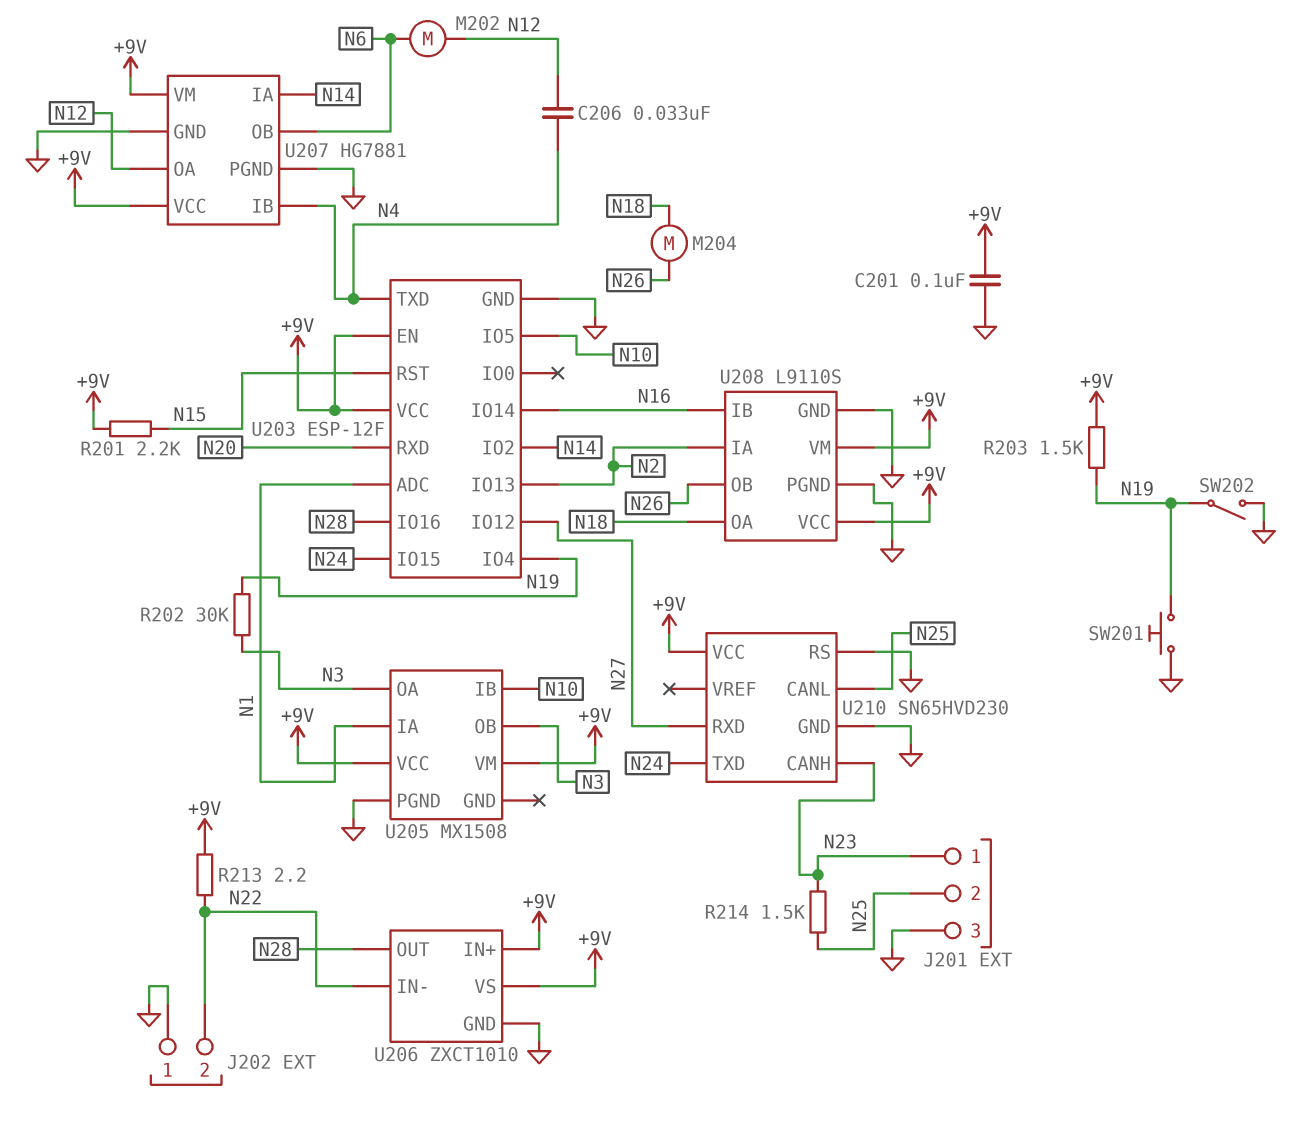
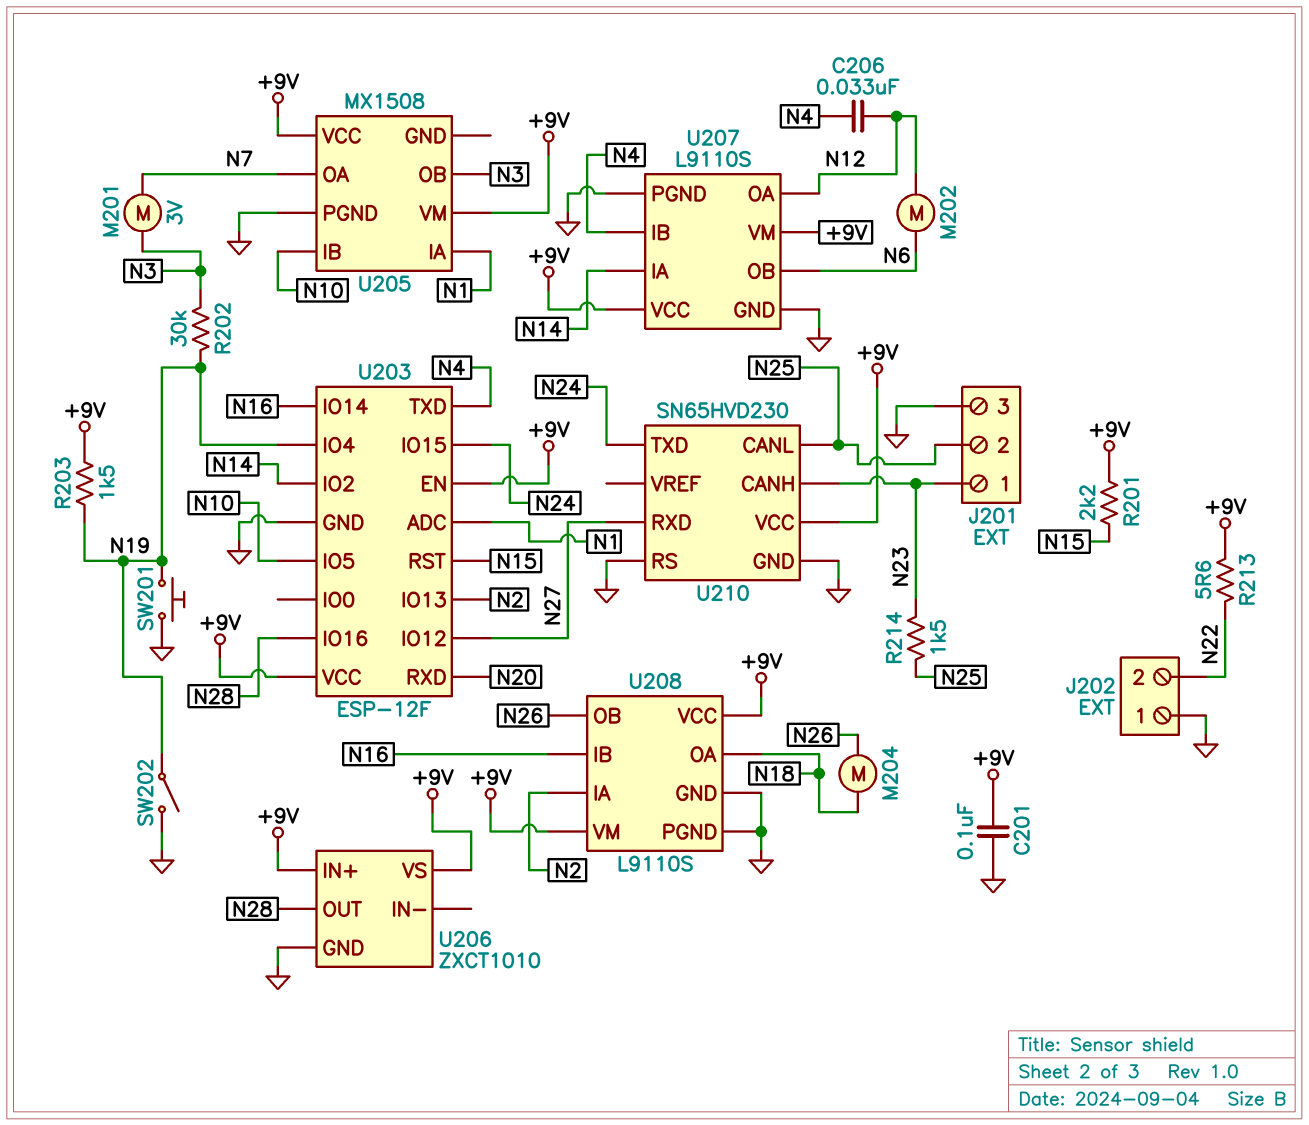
M201: none -> motor 3V (N3, N7)
R213: 2.2 (+9V, N22) -> 5.6 (+9V, N22)
U205 pin OA: N3 -> N7
U206 pin IN-: N22 -> none
U207: HG7881 -> L9110S

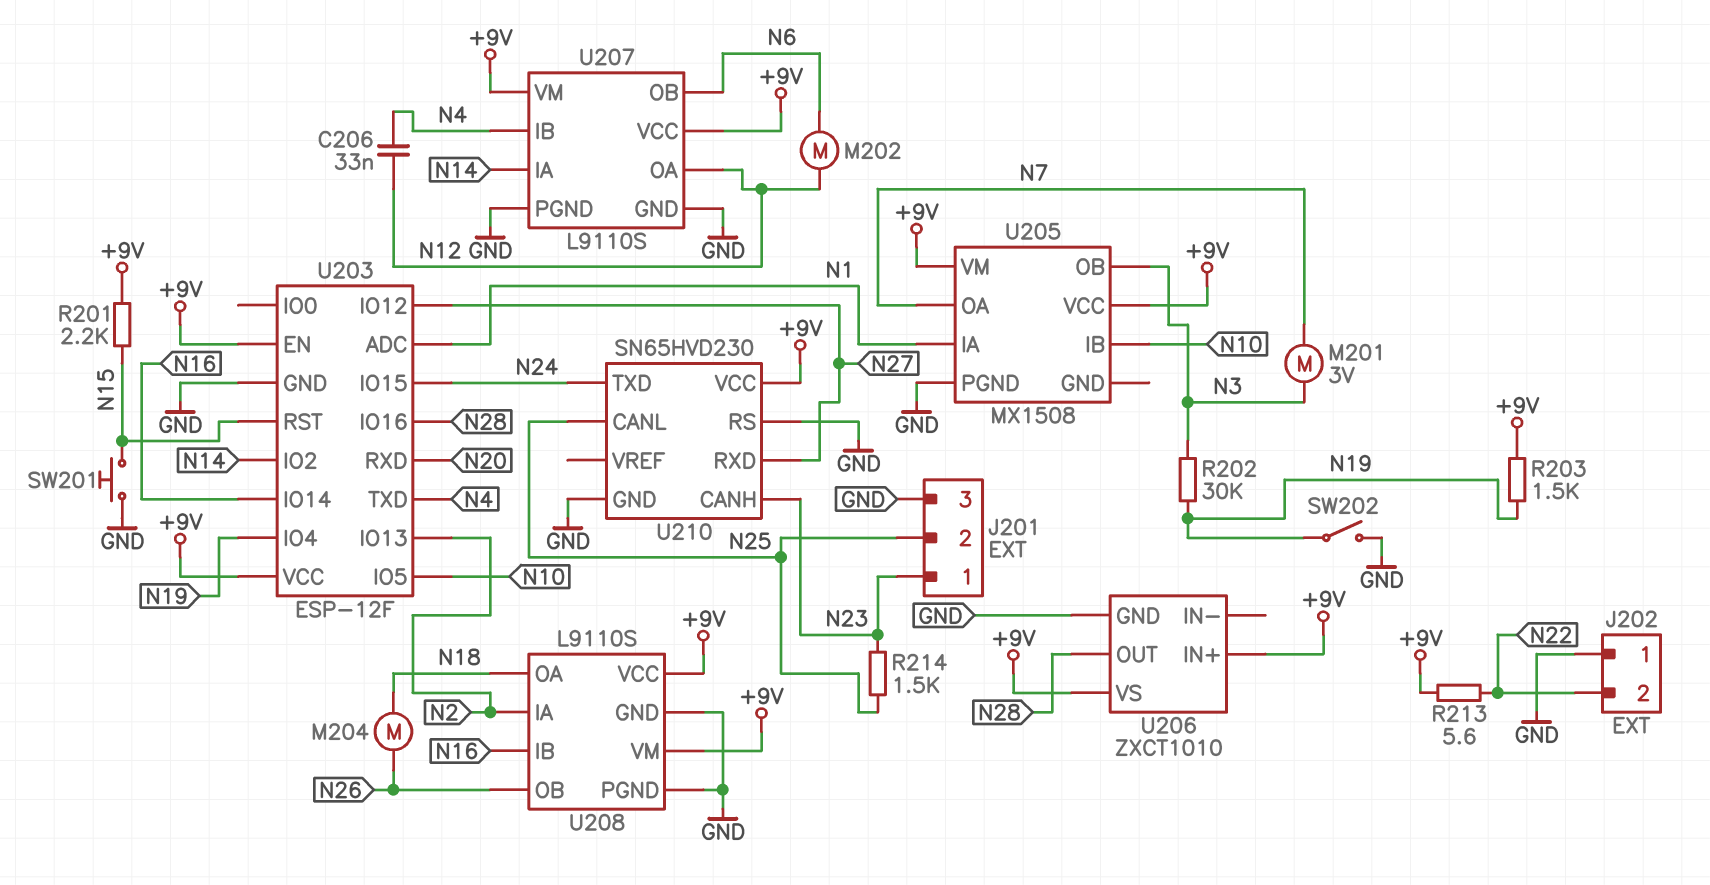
C201: 100nF (+9V, GND) -> none
SW201: button (GND, N19) -> button (GND, N15)

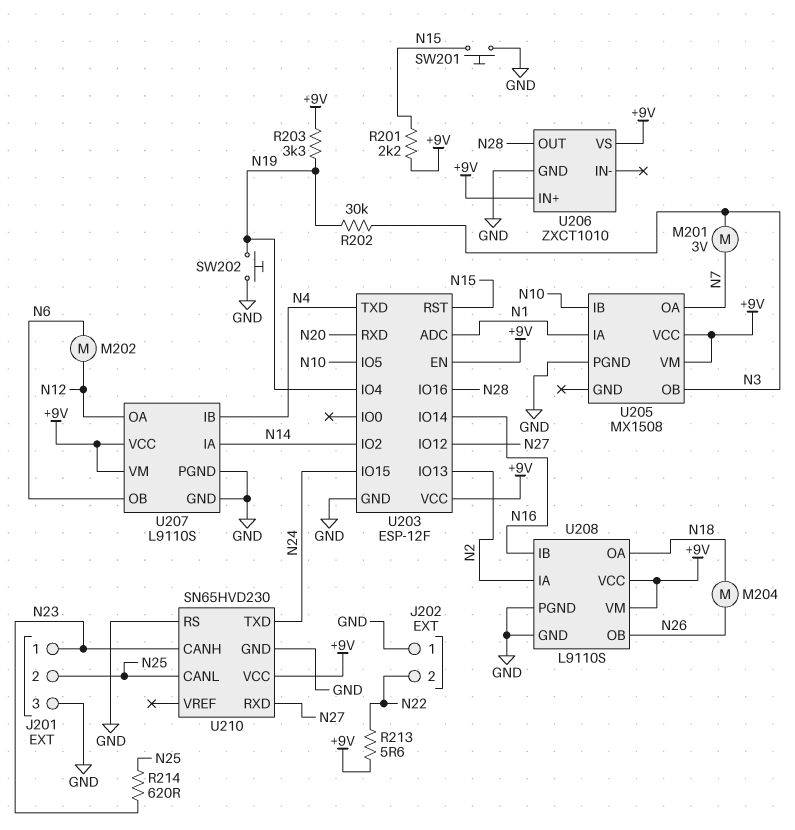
C206: 33nF (N4, N12) -> none
R203: 1.5k (+9V, N19) -> 3.3k (+9V, N19)
R214: 1.5k (N23, N25) -> 620 (N23, N25)
SW202: switch (GND, N19) -> button (GND, N19)

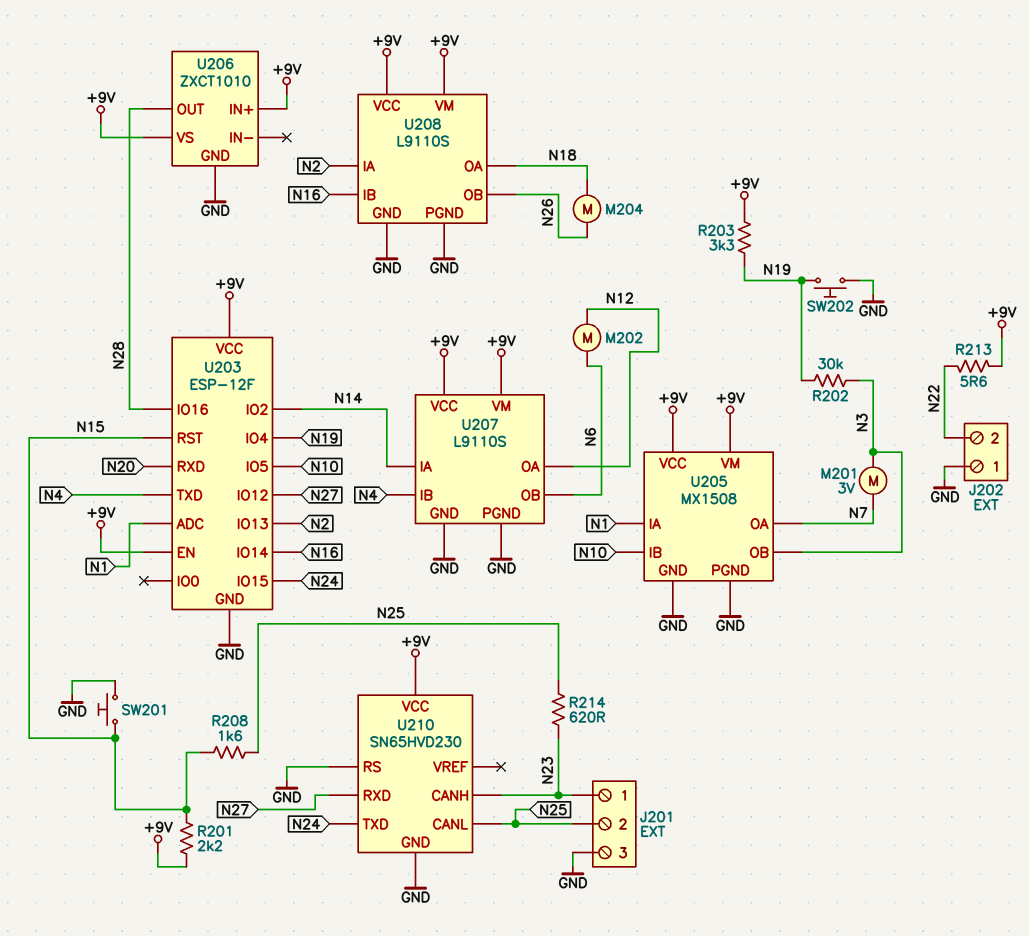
R208: none -> 1.6k (N15, N25)
U205 pin GND: none -> GND

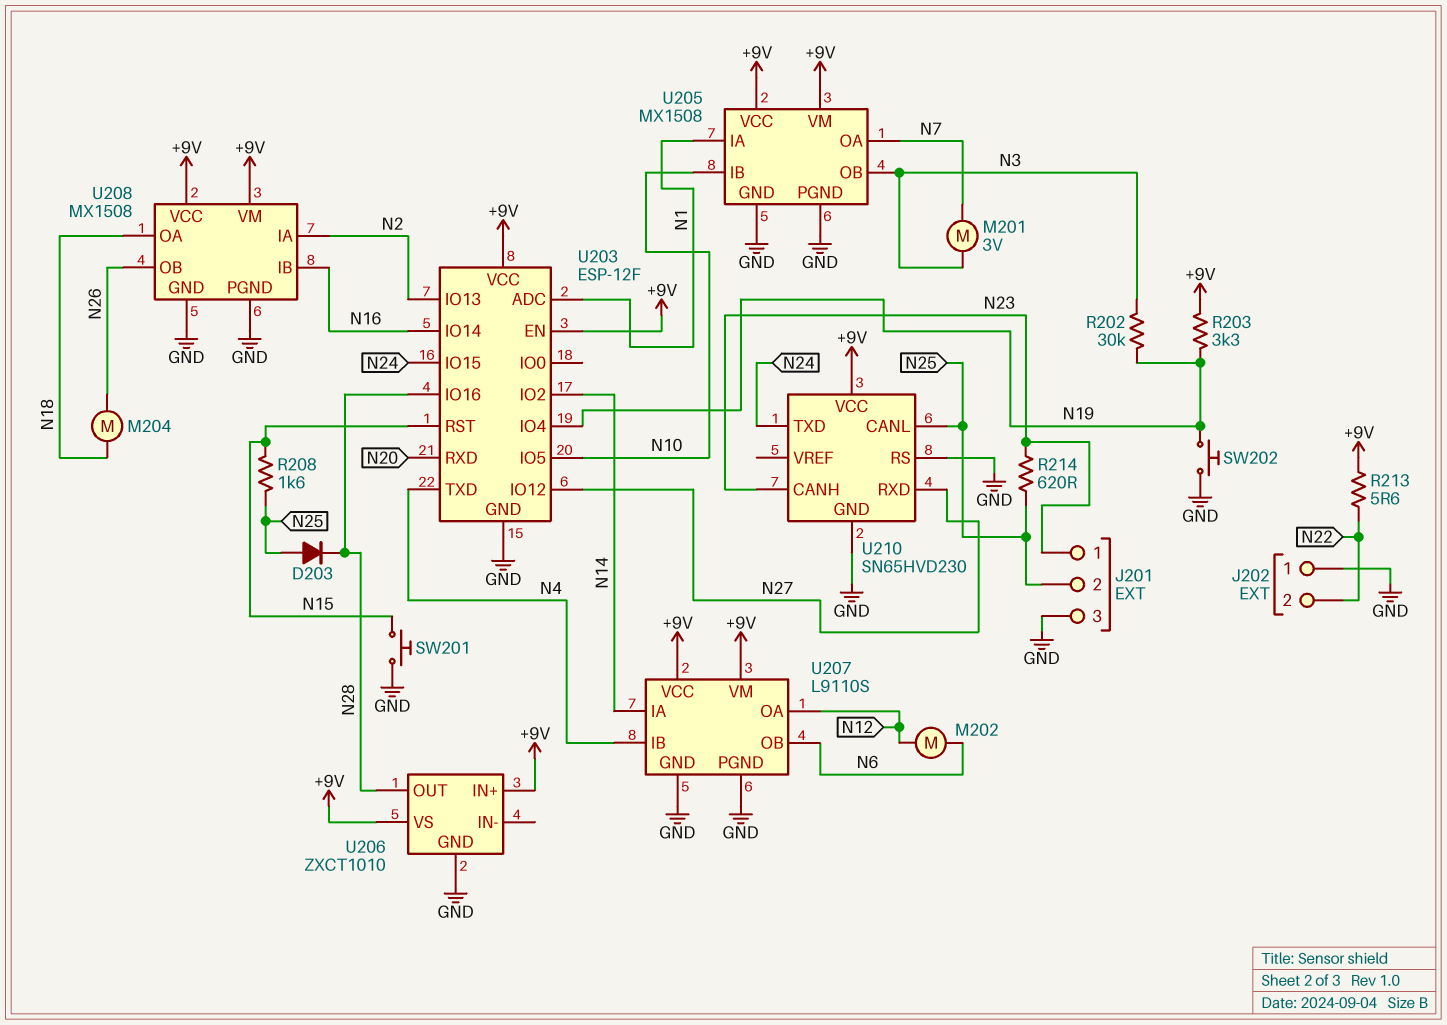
D203: none -> diode (A N25, K N28)
R201: 2.2k (+9V, N15) -> none
U208: L9110S -> MX1508

